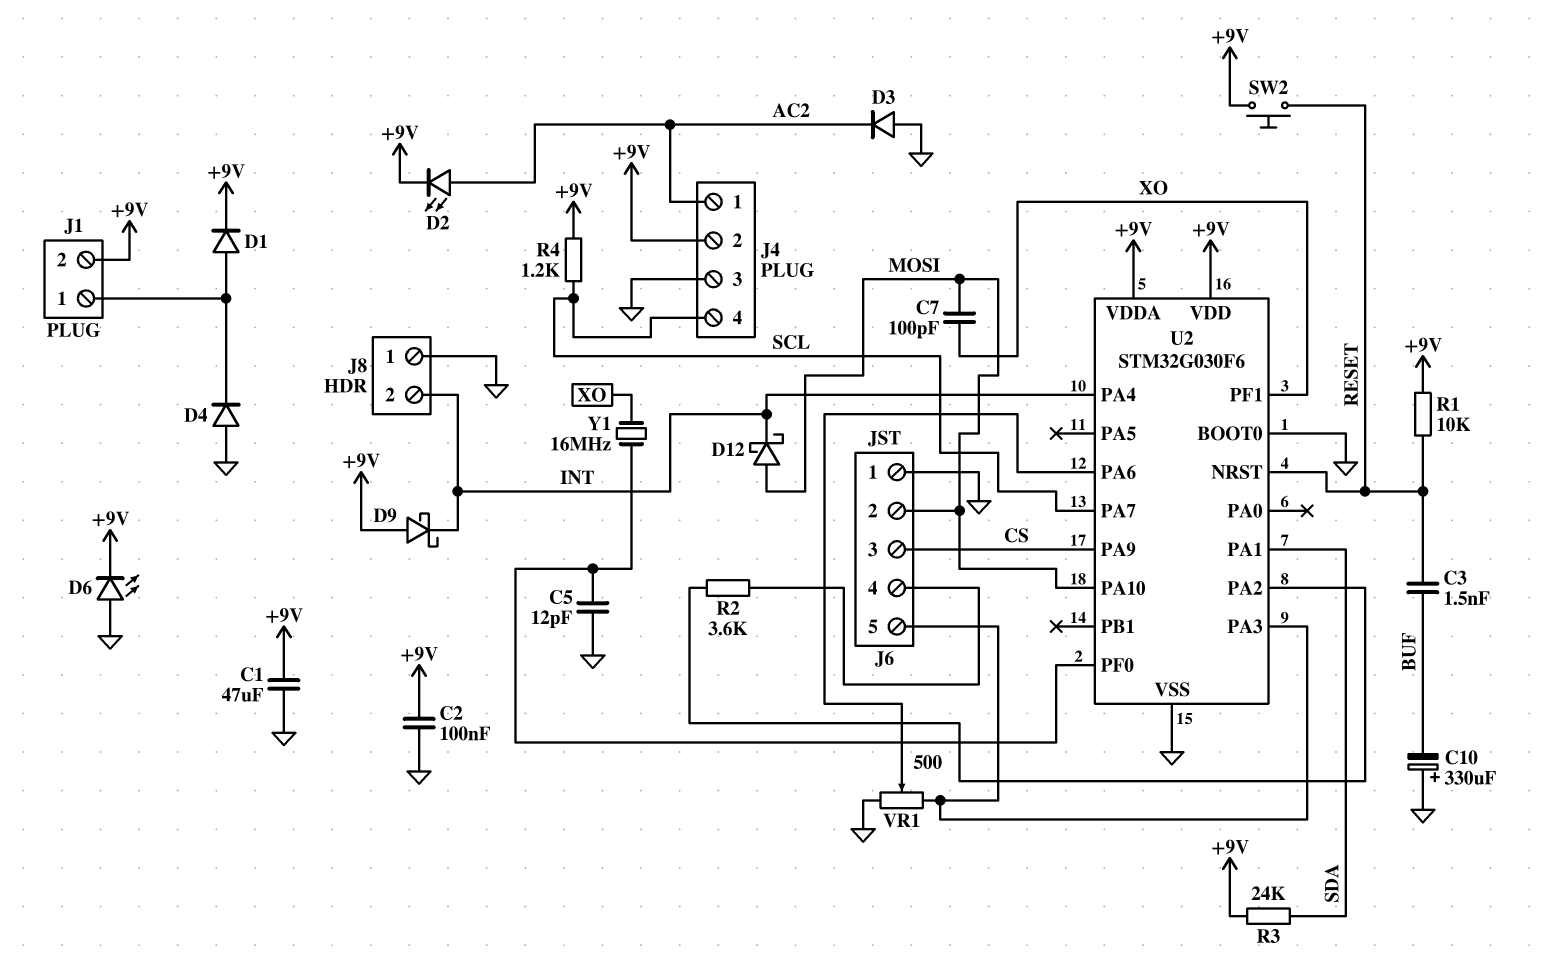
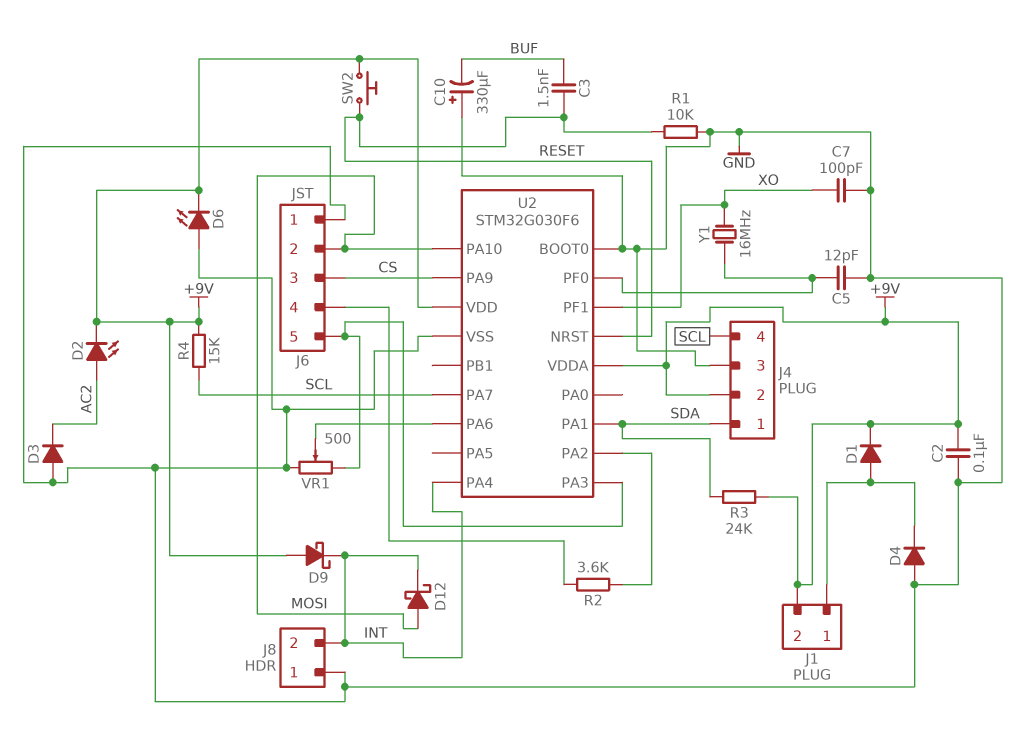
C1: 47uF (+9V, GND) -> none
C7: 100pF (MOSI, XO) -> 100pF (GND, XO)
J4 pin 1: AC2 -> SDA
R1: 10k (+9V, RESET) -> 10k (GND, RESET)
R4: 1.2k (+9V, SCL) -> 15k (+9V, SCL)

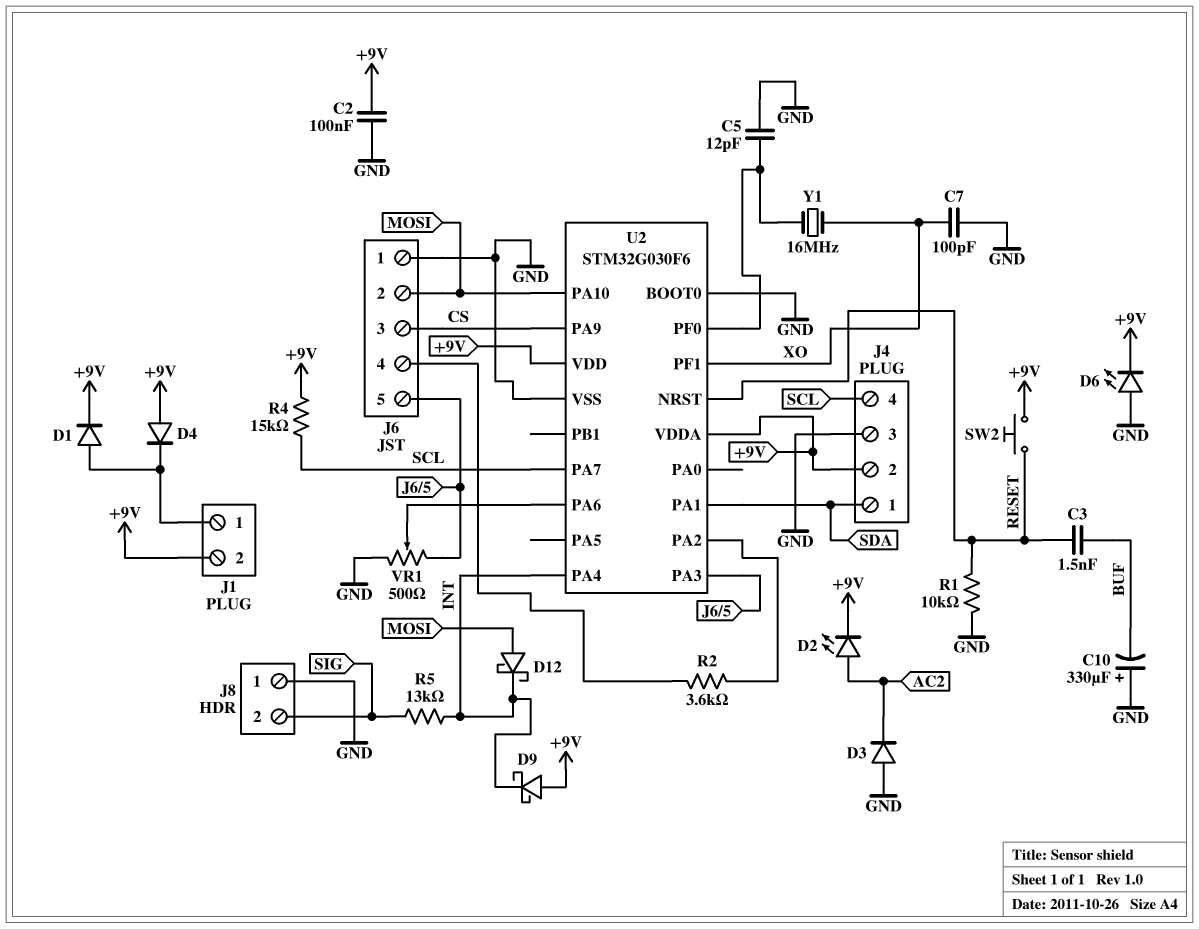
D4: diode (A GND, K J1/1) -> diode (A +9V, K J1/1)
J8 pin 2: INT -> SIG
R3: 24k (+9V, SDA) -> none
R5: none -> 13k (INT, SIG)

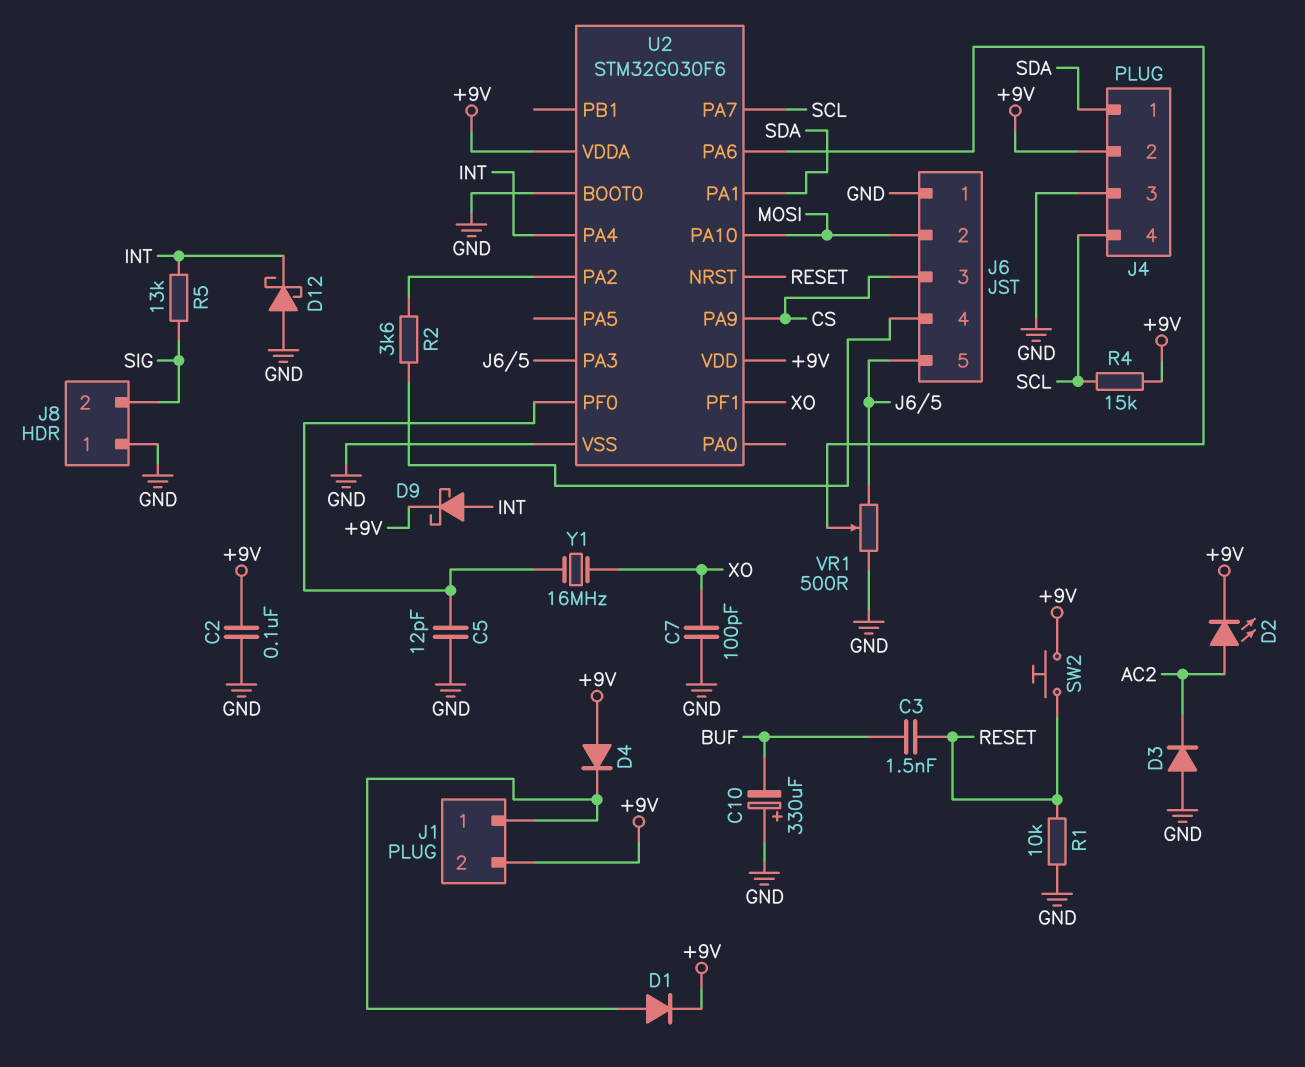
D6: LED (A GND, K +9V) -> none
D9: schottky (A +9V, K INT) -> schottky (A INT, K +9V)
D12: schottky (A MOSI, K INT) -> schottky (A GND, K INT)

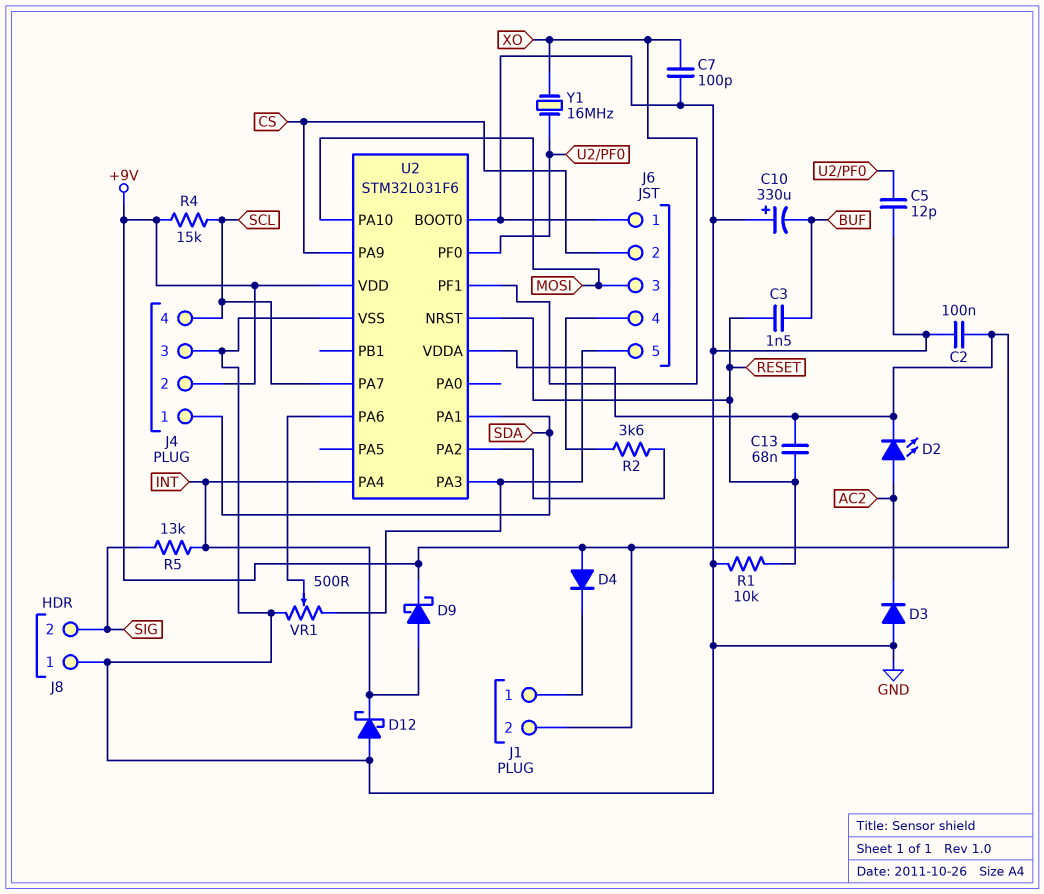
C13: none -> 68nF (+9V, RESET)
D1: diode (A J1/1, K +9V) -> none
J6 pin 2: MOSI -> CS
J6 pin 3: CS -> MOSI
SW2: button (+9V, RESET) -> none
U2: STM32G030F6 -> STM32L031F6

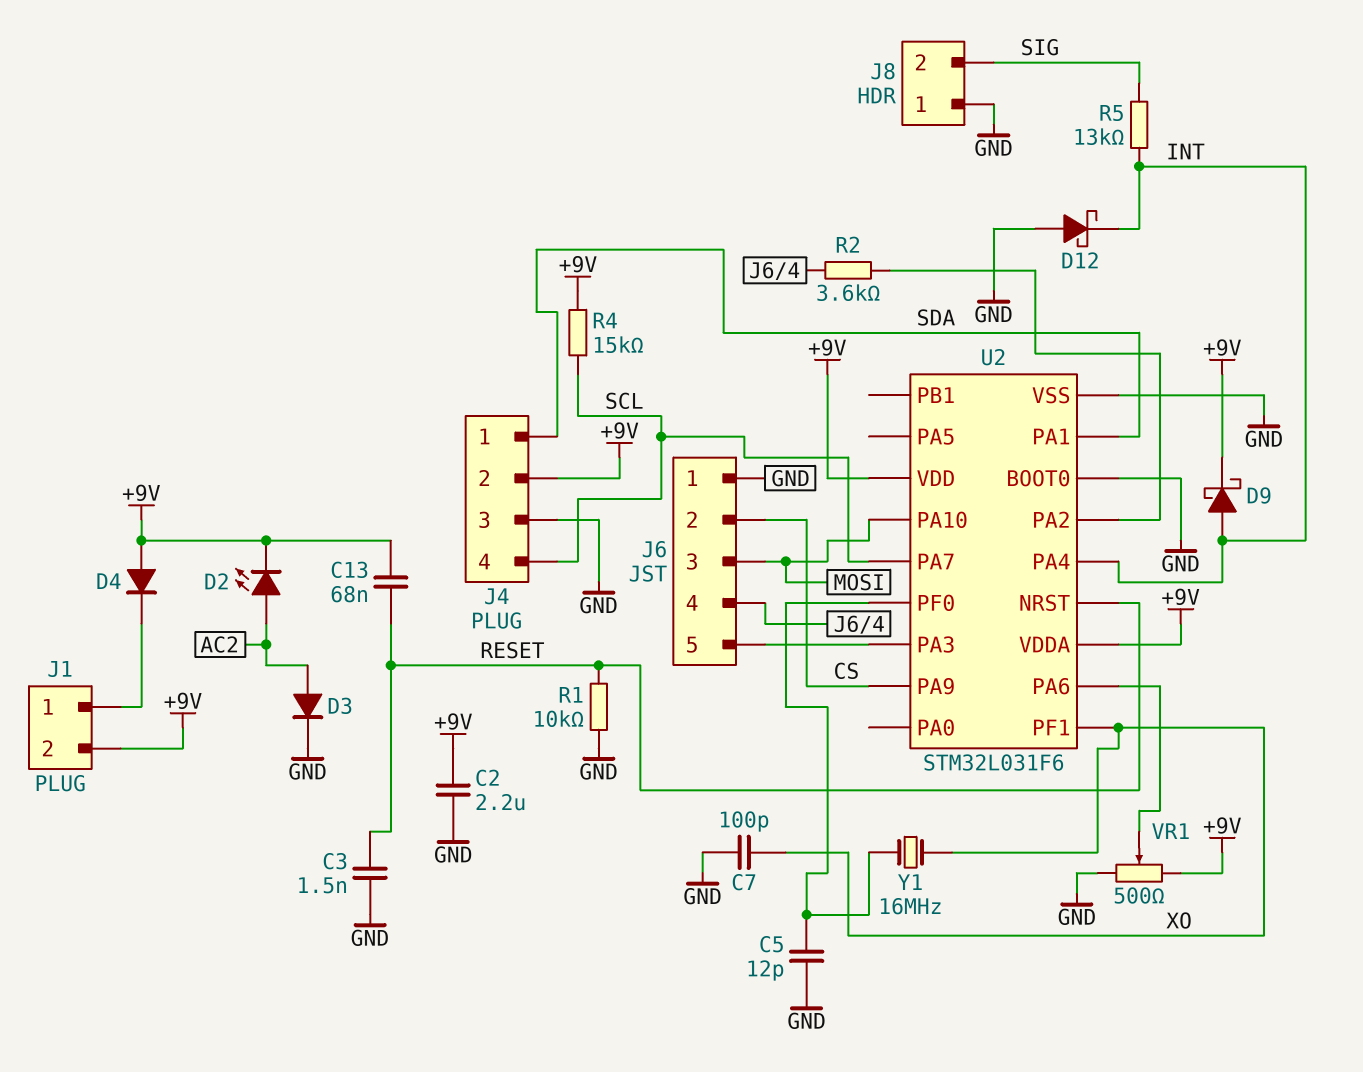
C2: 100nF (+9V, GND) -> 2.2uF (+9V, GND)
C3: 1.5nF (BUF, RESET) -> 1.5nF (GND, RESET)
C10: 330uF (plus GND, minus BUF) -> none
D3: diode (A GND, K AC2) -> diode (A AC2, K GND)
VR1: 500 (GND, J6/5, wiper U2/PA6) -> 500 (+9V, GND, wiper U2/PA6)

